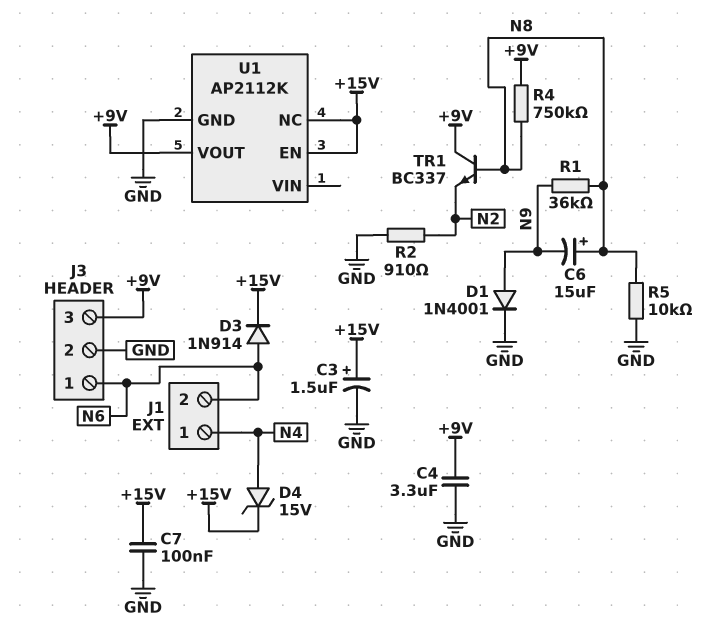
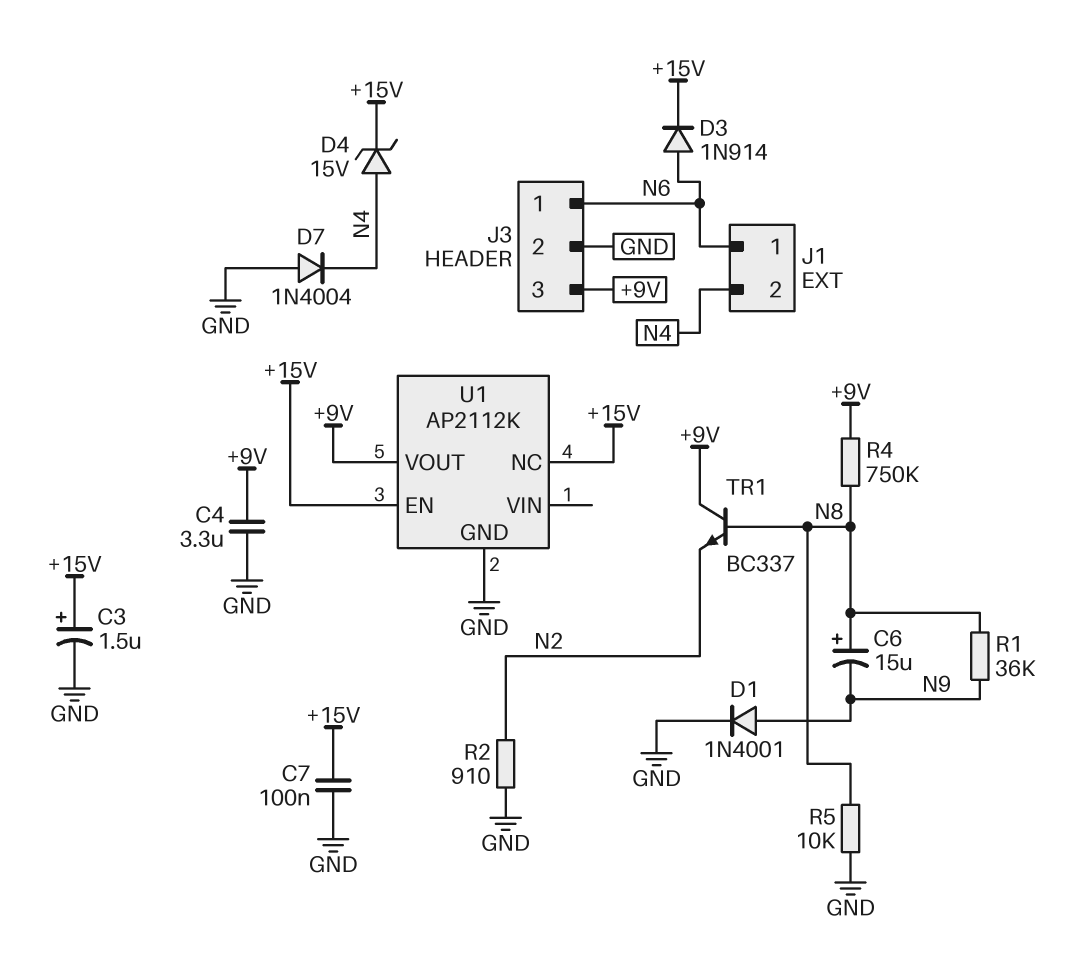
D7: none -> diode 1N4004 (A GND, K N4)
J1 pin 1: N4 -> N6
J1 pin 2: N6 -> N4

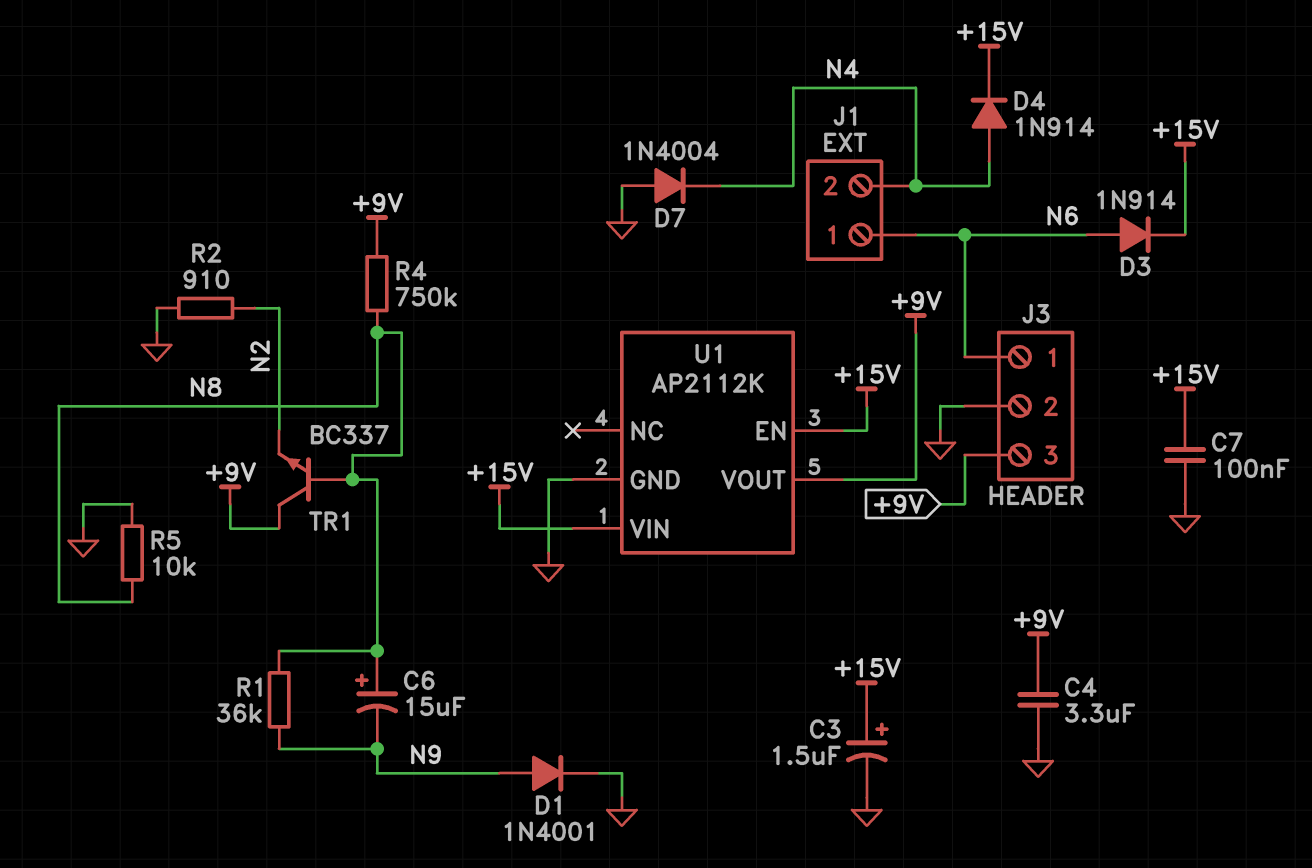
D4: zener 15V (A N4, K +15V) -> diode 1N914 (A N4, K +15V)
U1 pin NC: +15V -> none
U1 pin VIN: none -> +15V

